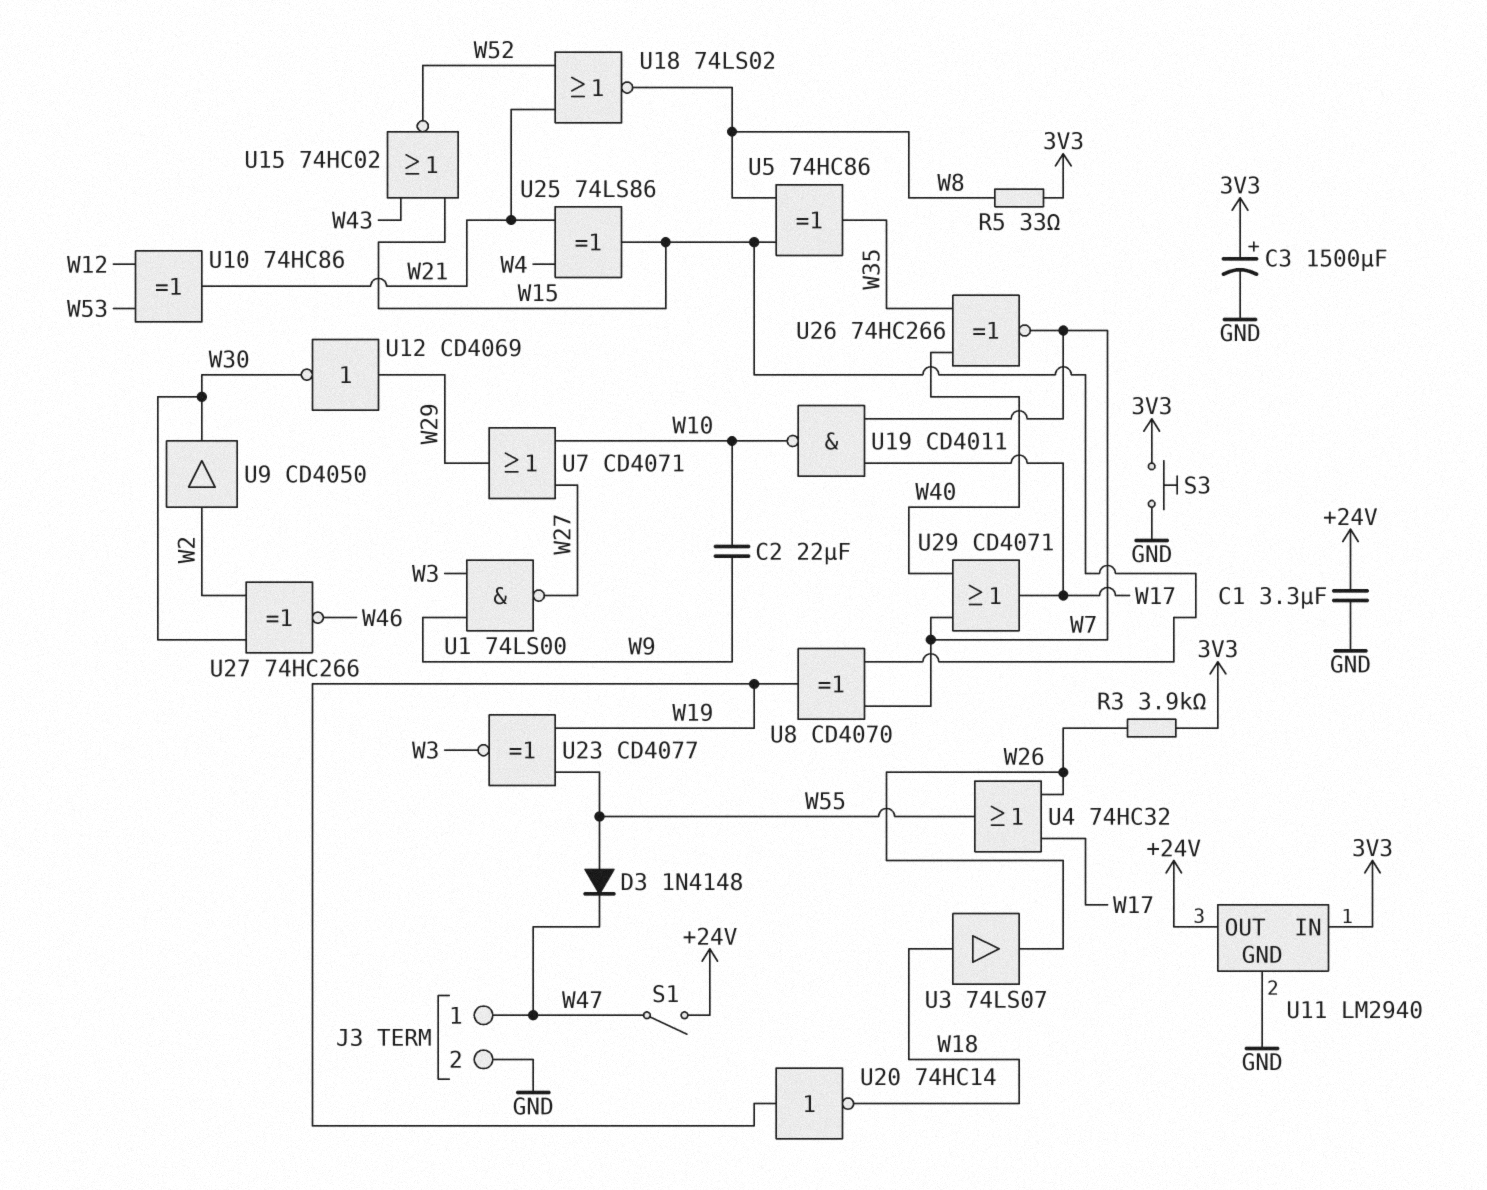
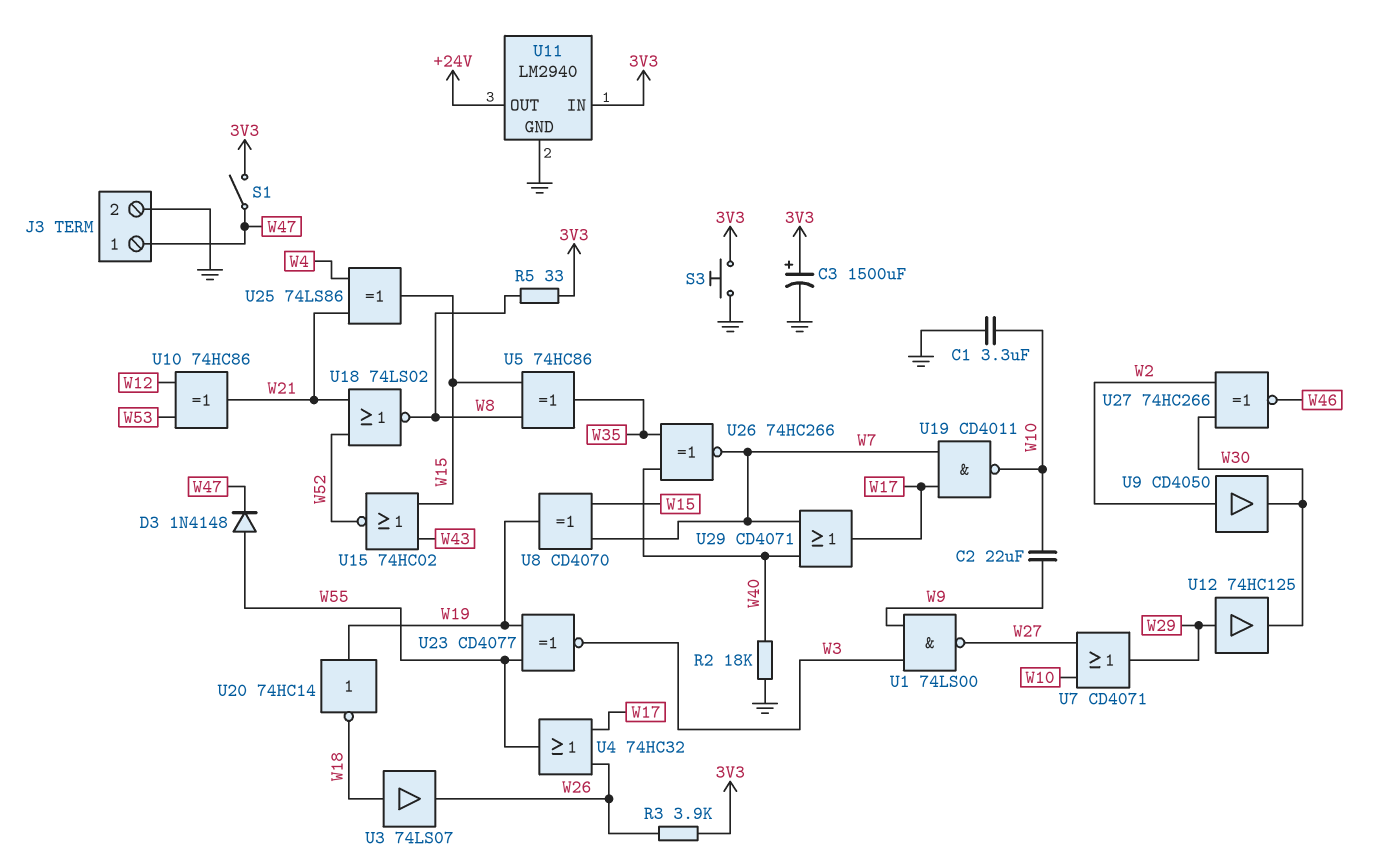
C1: 3.3uF (+24V, GND) -> 3.3uF (GND, W10)
R2: none -> 18k (GND, W40)
S1: switch (+24V, W47) -> switch (3V3, W47)
U12: NOT CD4069 (in W29, out W30) -> buffer 74HC125 (in W29, out W30)

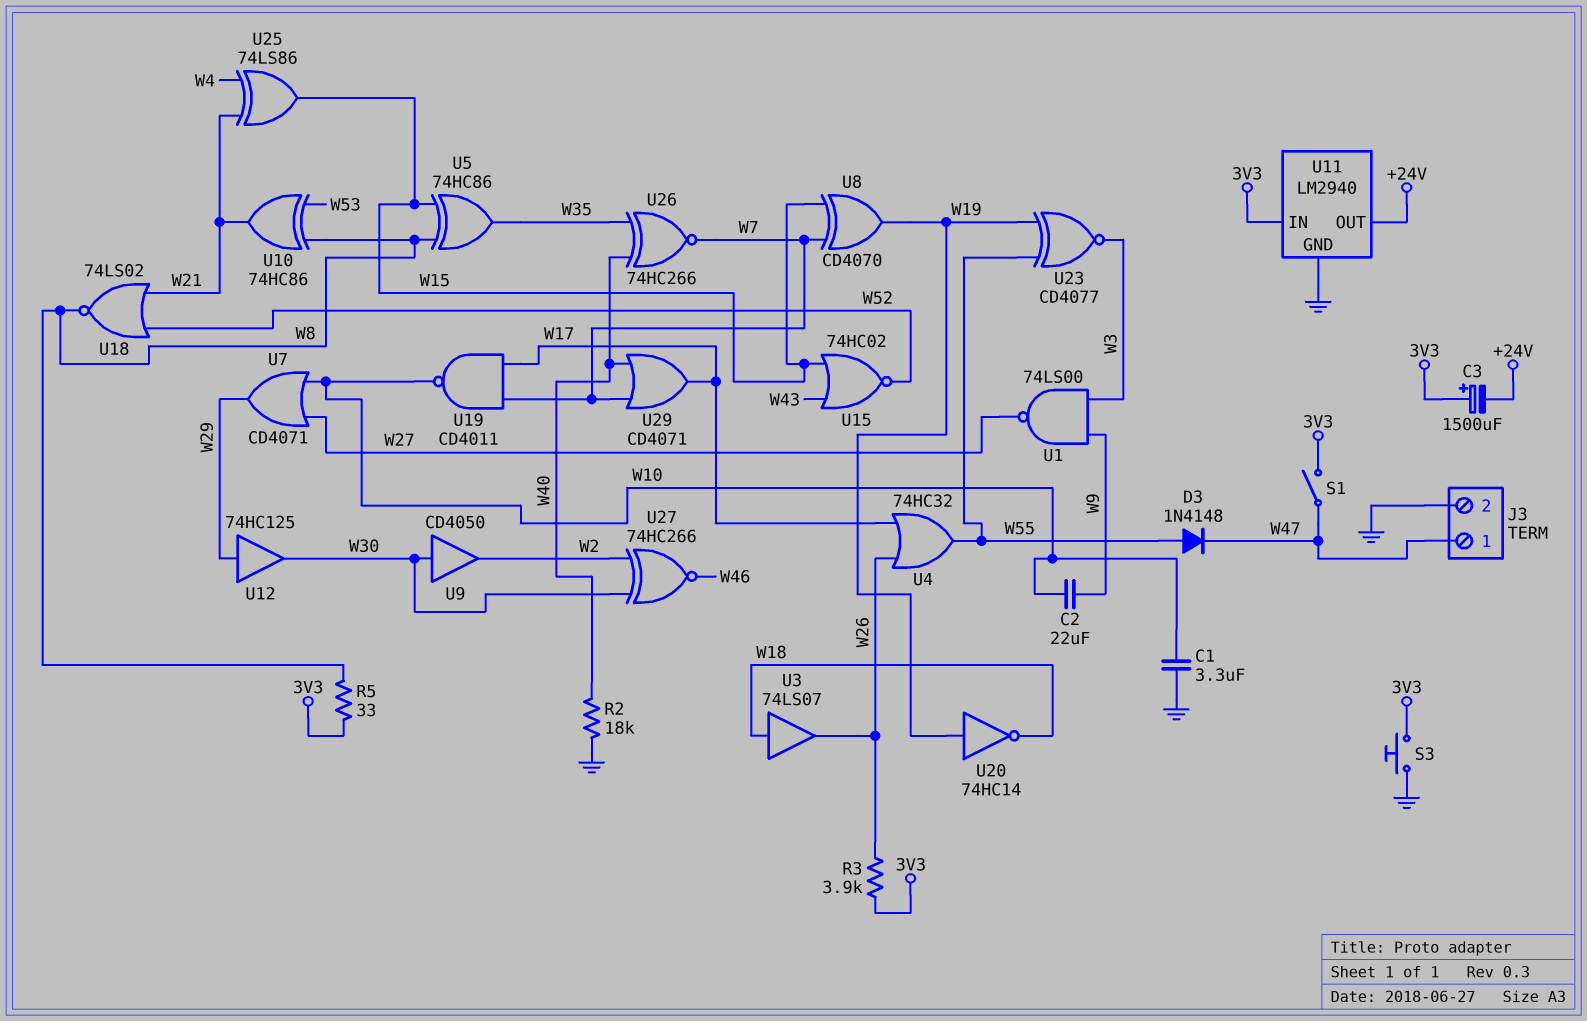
C3: 1500uF (plus 3V3, minus GND) -> 1500uF (plus 3V3, minus +24V)
U9: buffer CD4050 (in W2, out W30) -> buffer CD4050 (in W30, out W2)
U10: XOR 74HC86 (in W12, in W53, out W21) -> XOR 74HC86 (in W8, in W53, out W21)

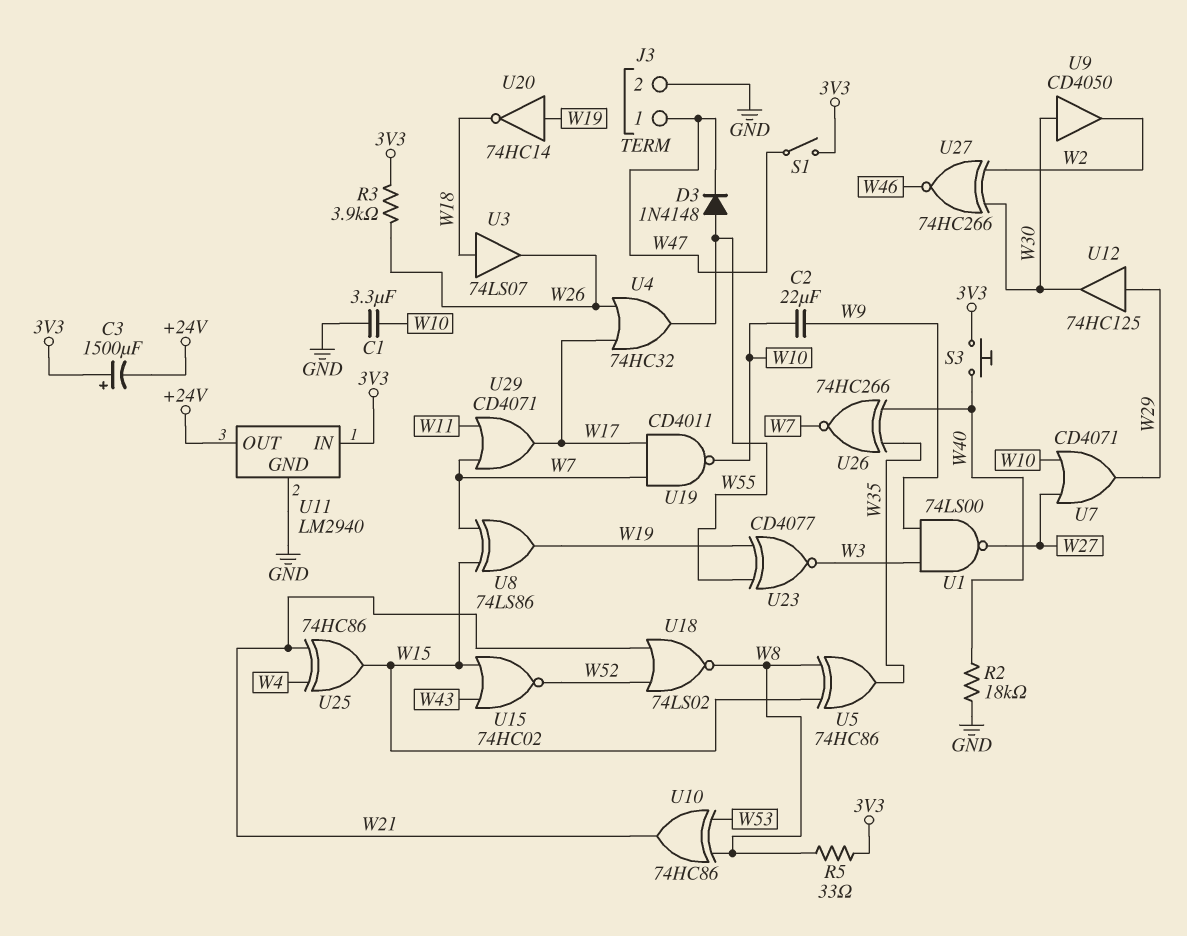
S3: button (3V3, GND) -> button (3V3, W40)
U8: XOR CD4070 (in W7, in W15, out W19) -> XOR 74LS86 (in W7, in W15, out W19)
U25: XOR 74LS86 (in W4, in W21, out W15) -> XOR 74HC86 (in W4, in W21, out W15)
U29: OR CD4071 (in W7, in W40, out W17) -> OR CD4071 (in W7, in W11, out W17)

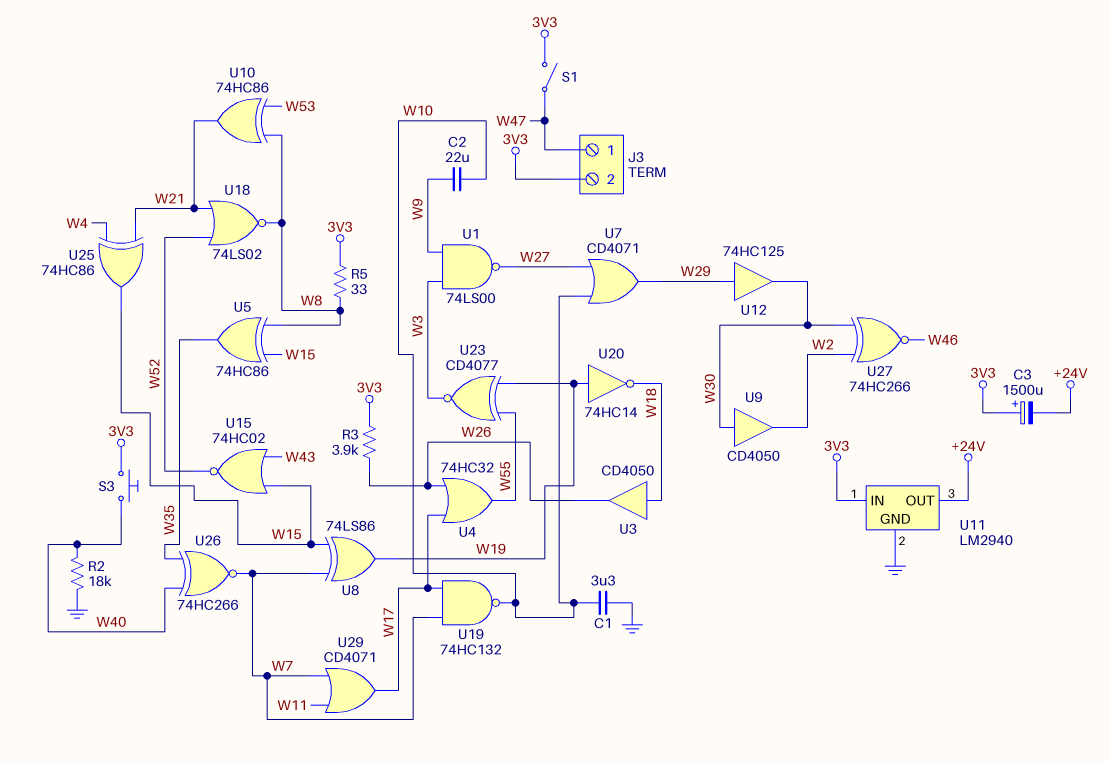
D3: diode 1N4148 (A W55, K W47) -> none
J3 pin 2: GND -> 3V3
U3: buffer 74LS07 (in W18, out W26) -> buffer CD4050 (in W18, out W26)
U19: NAND CD4011 (in W7, in W17, out W10) -> NAND 74HC132 (in W7, in W17, out W10)

